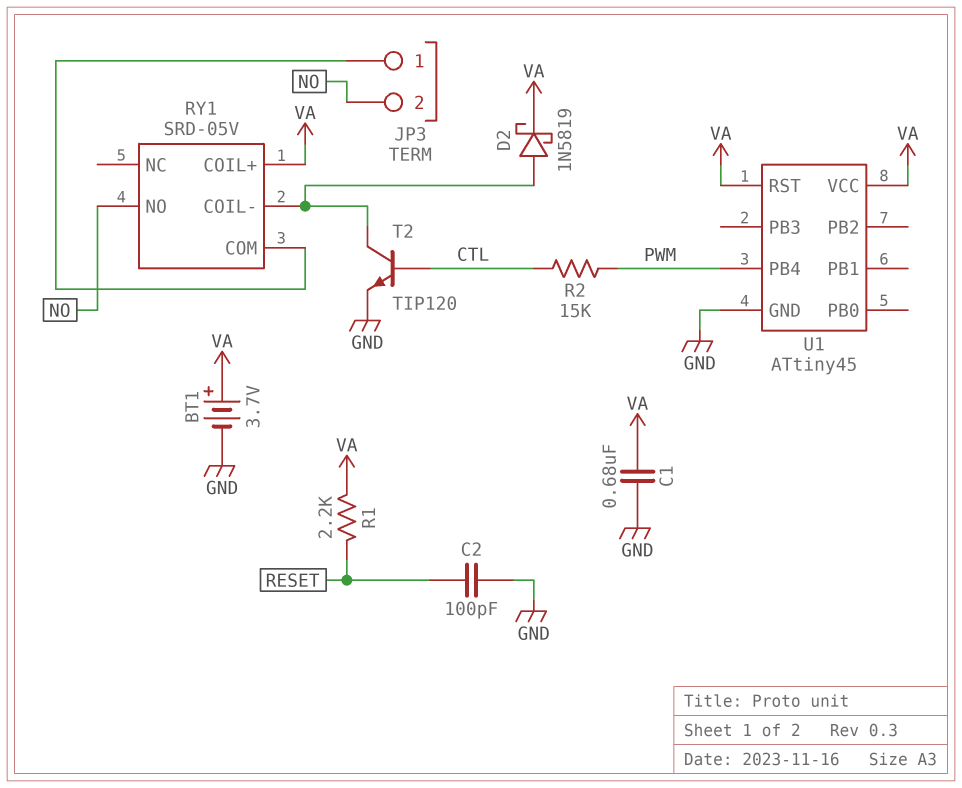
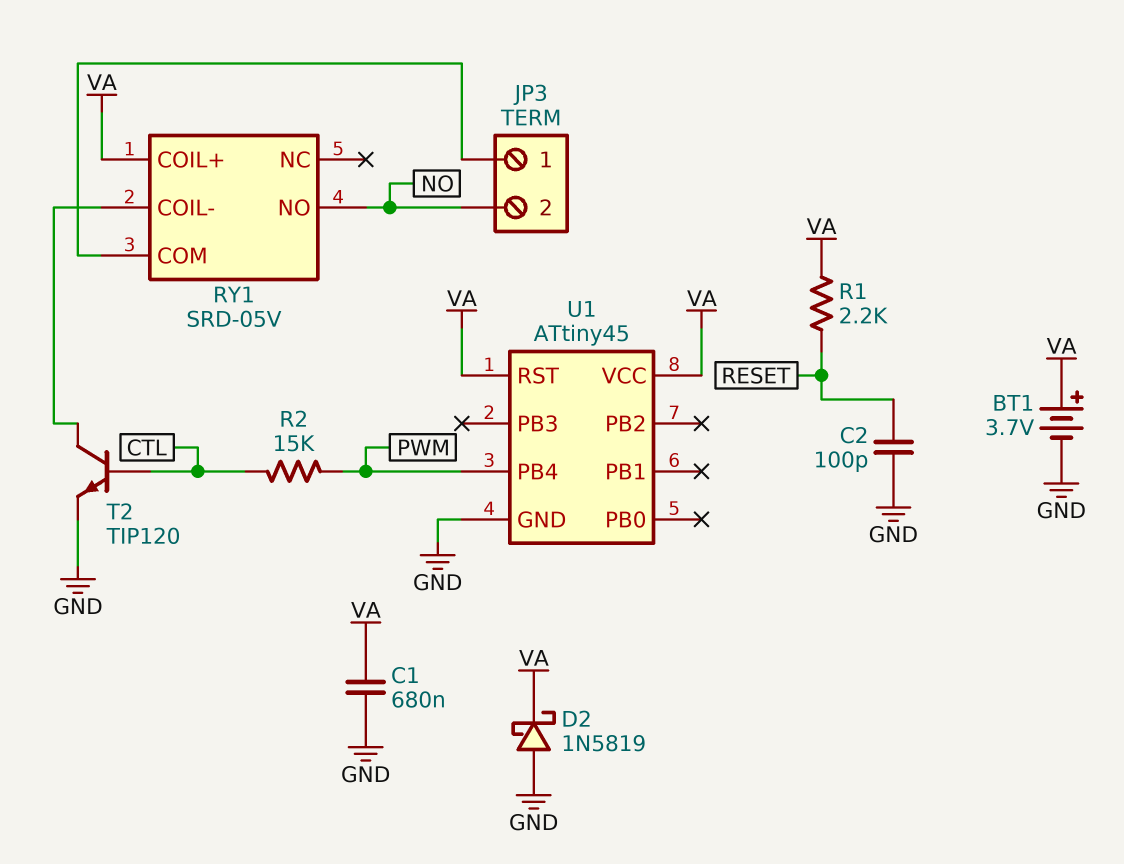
D2: schottky 1N5819 (A RY1/COIL-, K VA) -> schottky 1N5819 (A GND, K VA)

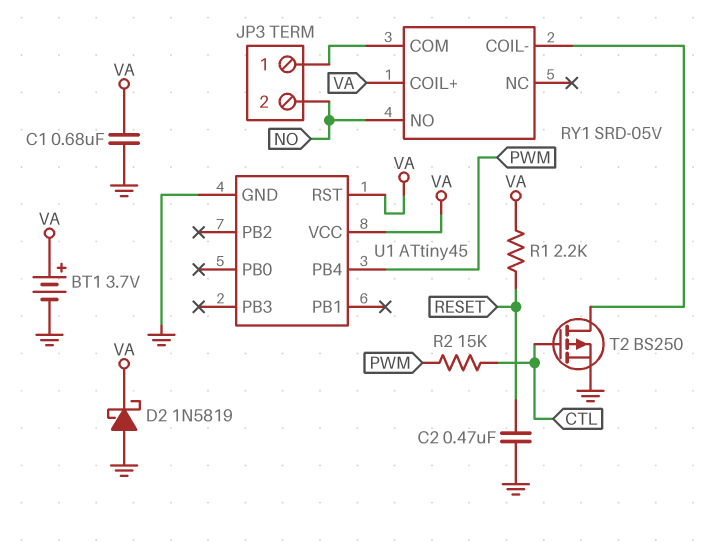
C2: 100pF (GND, RESET) -> 470nF (GND, RESET)
T2: NPN TIP120 (B CTL, C RY1/COIL-, E GND) -> PMOS BS250 (G CTL, D RY1/COIL-, S GND)

